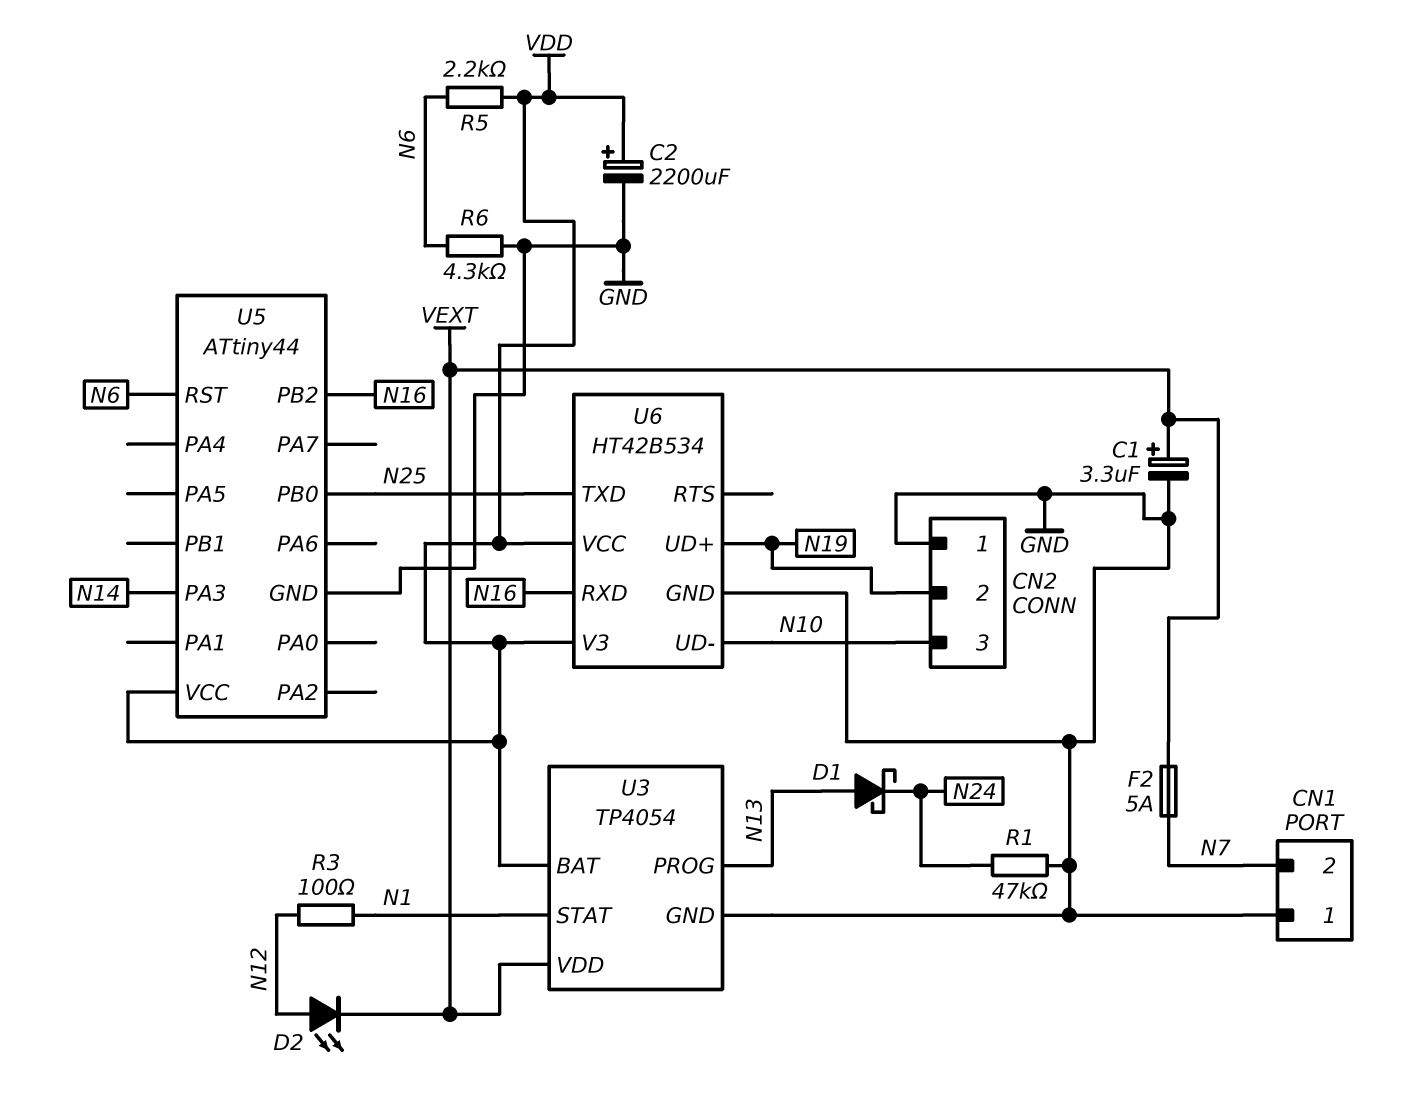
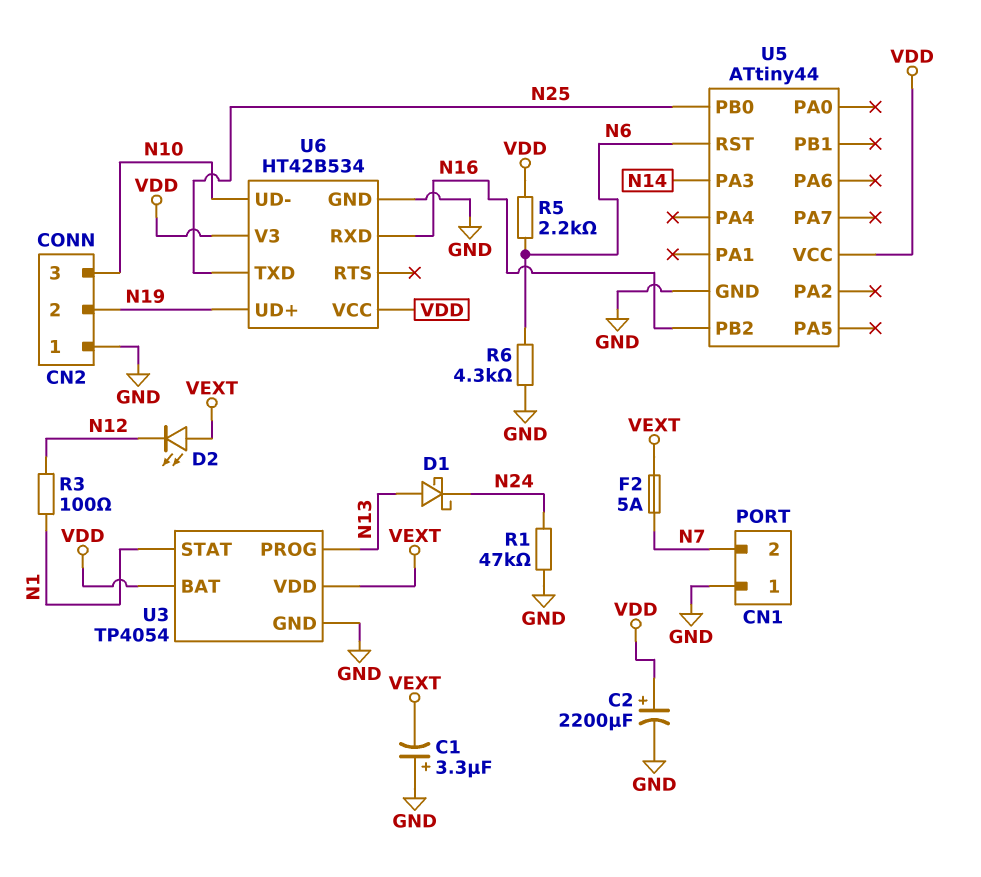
C1: 3.3uF (plus VEXT, minus GND) -> 3.3uF (plus GND, minus VEXT)
D2: LED (A N12, K VEXT) -> LED (A VEXT, K N12)

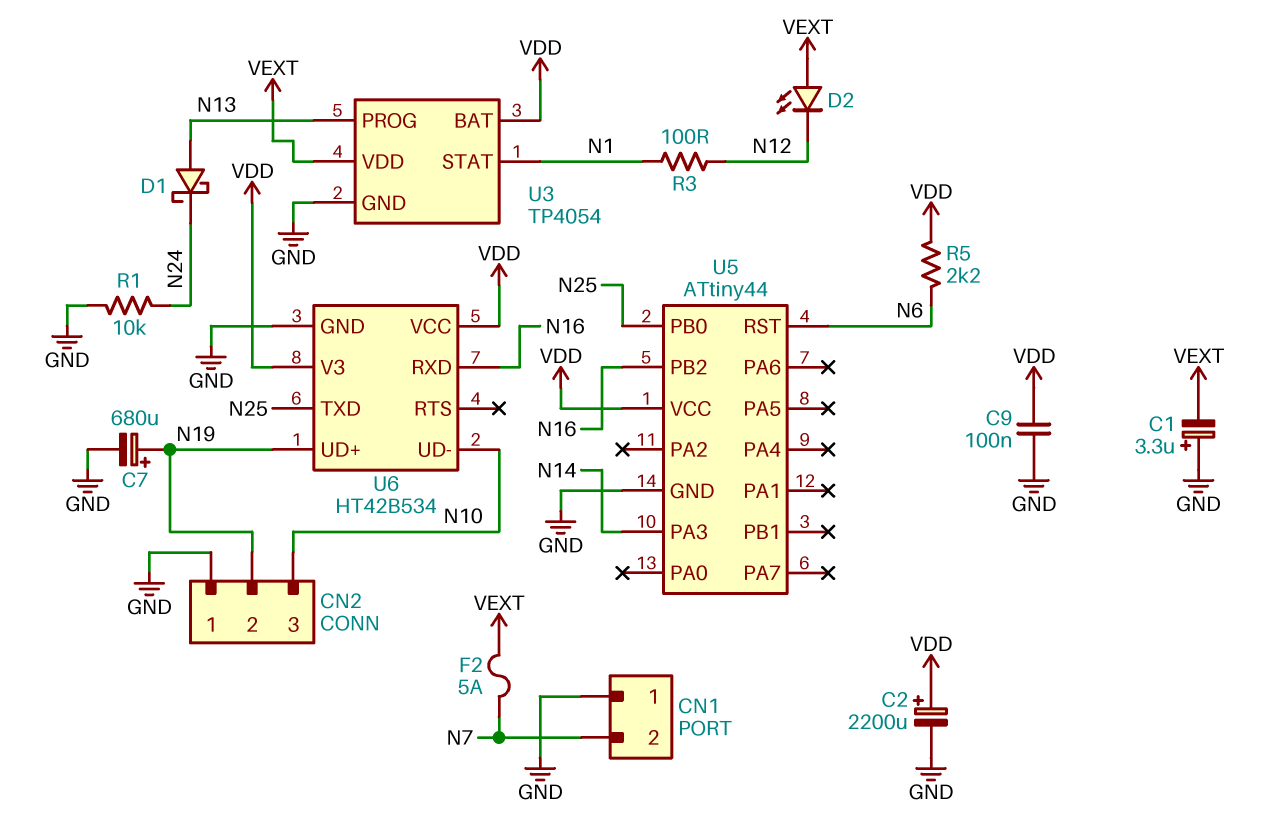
C7: none -> 680uF (plus N19, minus GND)
C9: none -> 100nF (GND, VDD)
R1: 47k (GND, N24) -> 10k (GND, N24)
R6: 4.3k (GND, N6) -> none

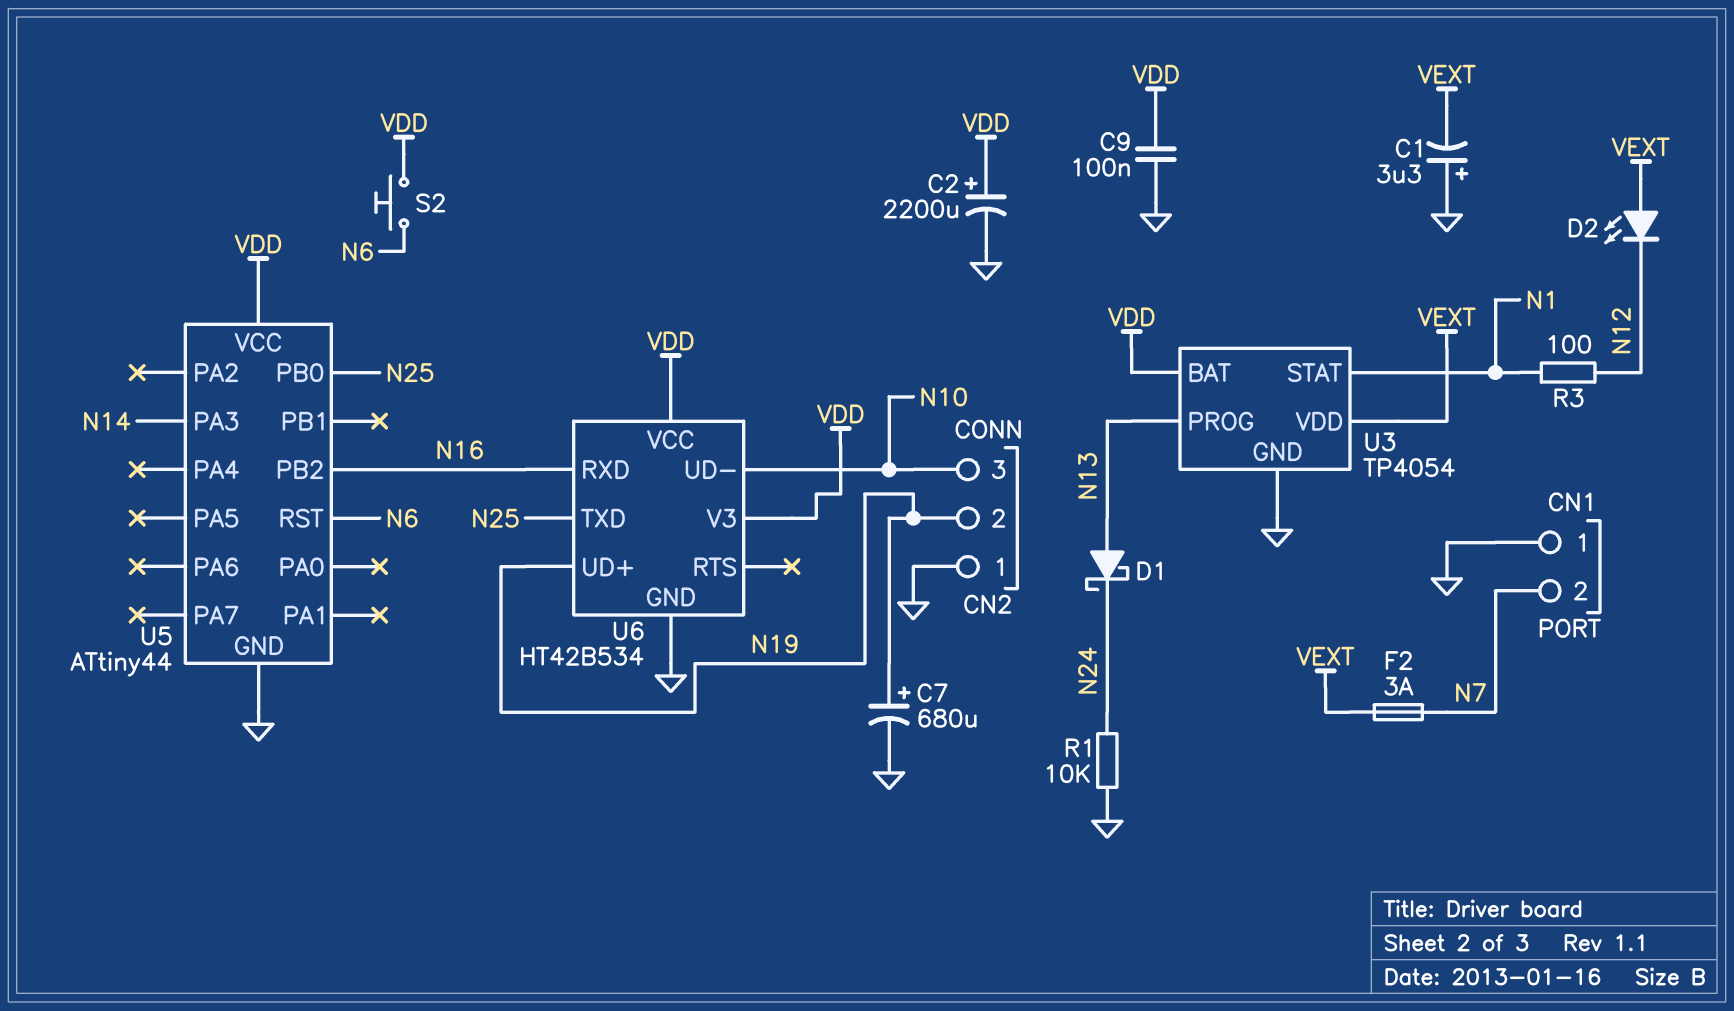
F2: 5A (N7, VEXT) -> 3A (N7, VEXT)
R5: 2.2k (N6, VDD) -> none
S2: none -> button (N6, VDD)

